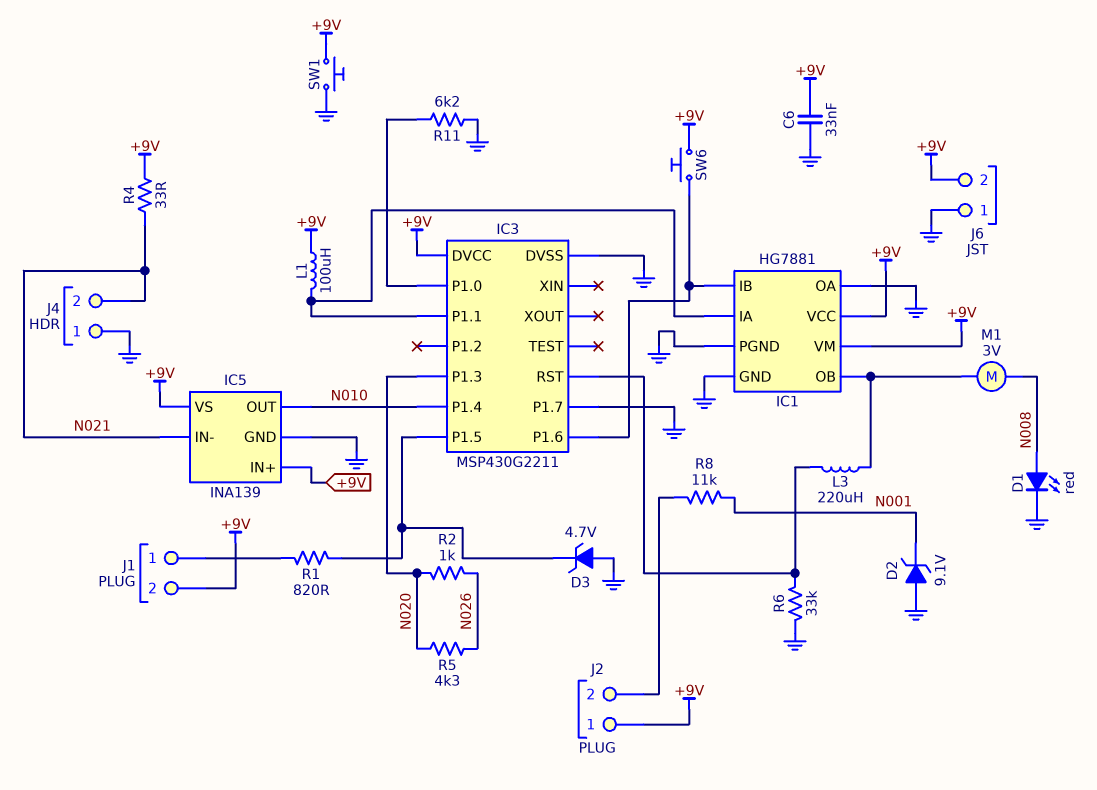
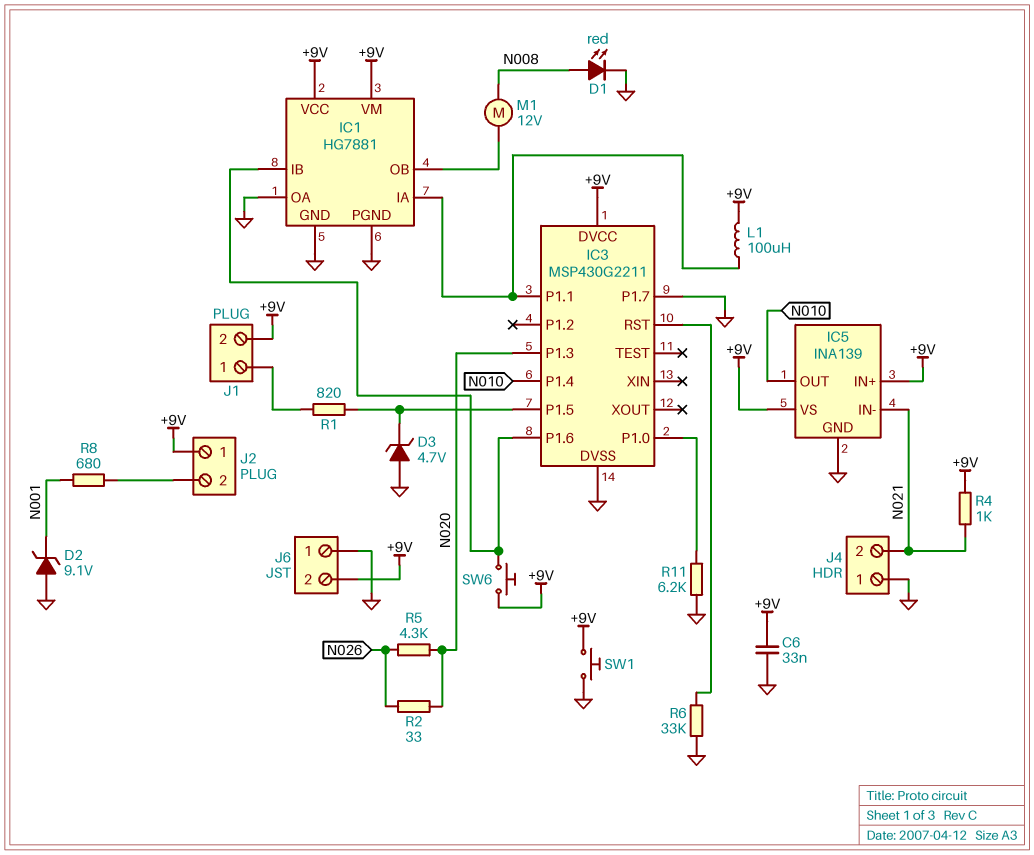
L3: 220uH (IC1/OB, IC3/RST) -> none
M1: motor 3V (IC1/OB, N008) -> motor 12V (IC1/OB, N008)
R2: 1k (N020, N026) -> 33 (N020, N026)
R4: 33 (+9V, N021) -> 1k (+9V, N021)
R8: 11k (J2/2, N001) -> 680 (J2/2, N001)

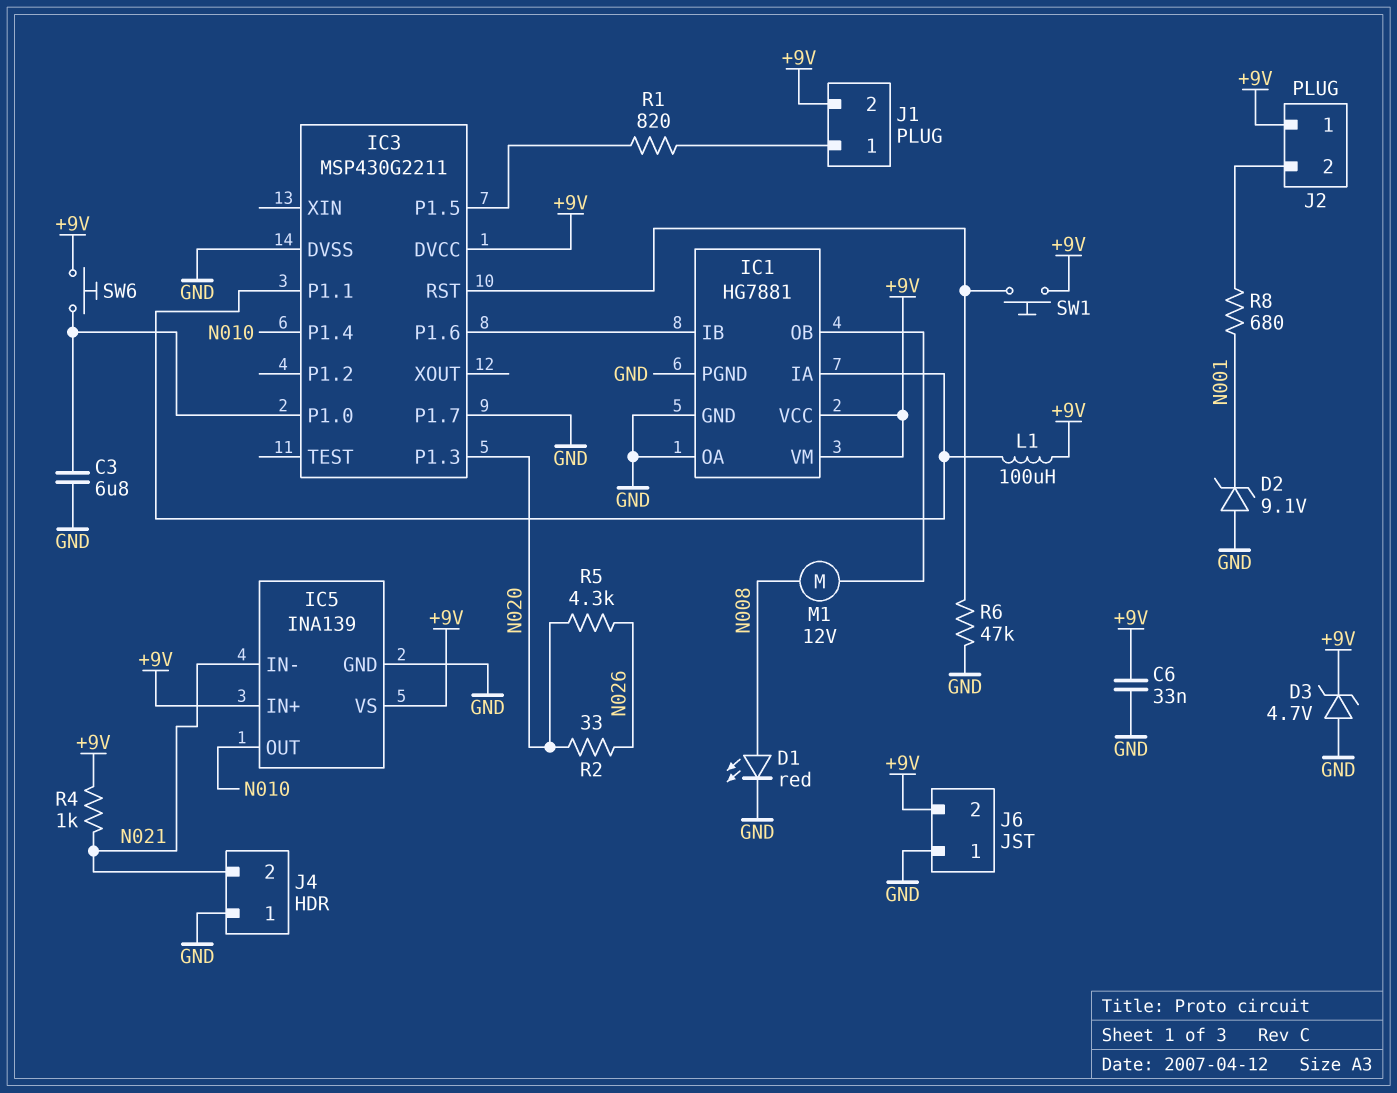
C3: none -> 6.8uF (GND, IC3/P1.0)
D3: zener 4.7V (A GND, K IC3/P1.5) -> zener 4.7V (A GND, K +9V)
R6: 33k (GND, IC3/RST) -> 47k (GND, IC3/RST)
R11: 6.2k (GND, IC3/P1.0) -> none
SW1: button (+9V, GND) -> button (+9V, IC3/RST)
SW6: button (+9V, IC1/IB) -> button (+9V, IC3/P1.0)

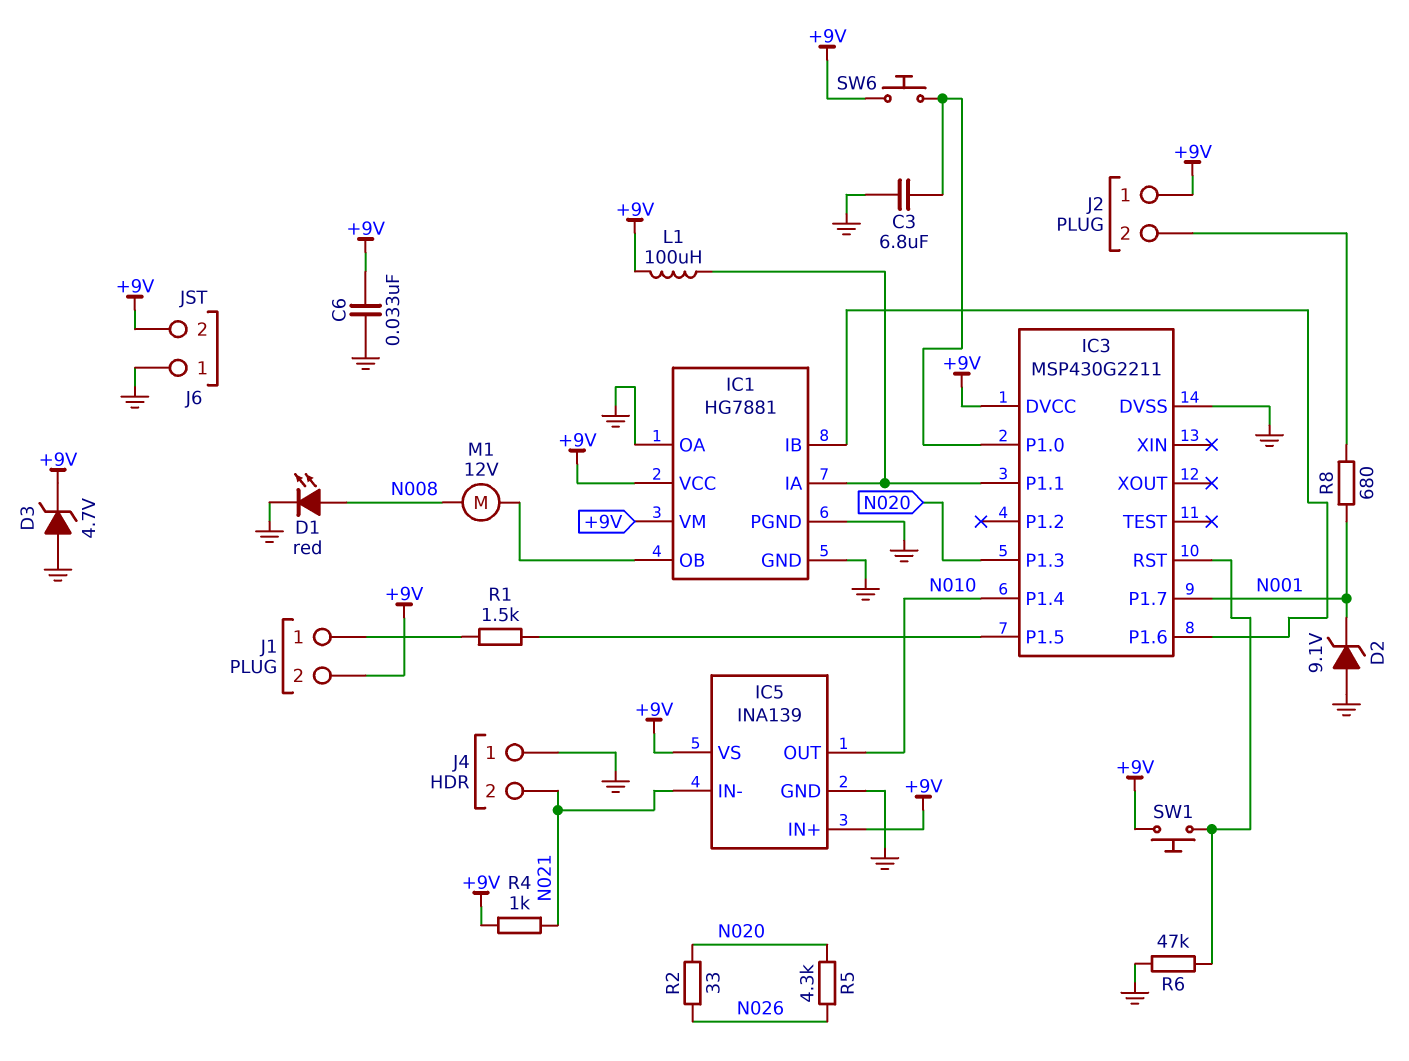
IC3 pin P1.7: GND -> N001
R1: 820 (IC3/P1.5, J1/1) -> 1.5k (IC3/P1.5, J1/1)

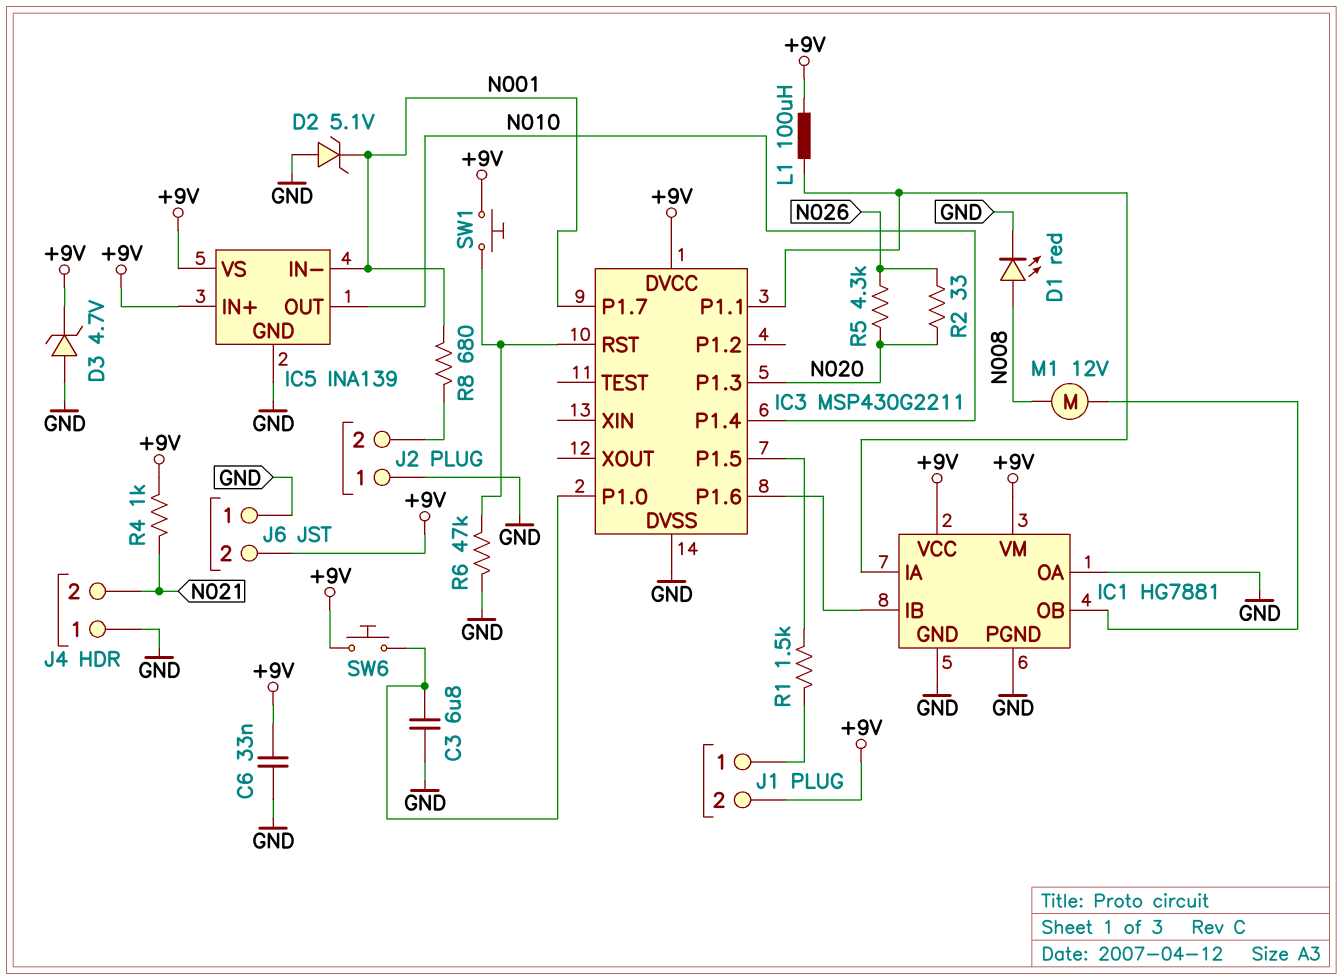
D2: zener 9.1V (A GND, K N001) -> zener 5.1V (A GND, K N001)
IC5 pin IN-: N021 -> N001
J2 pin 1: +9V -> GND

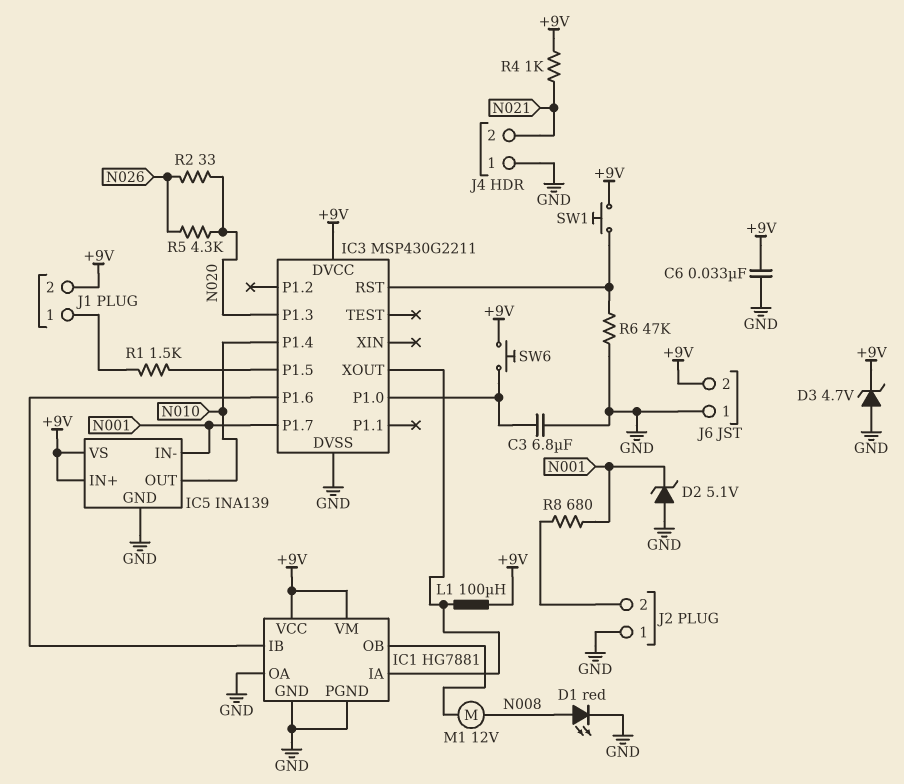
IC3 pin P1.1: IC1/IA -> none
IC3 pin XOUT: none -> IC1/IA

